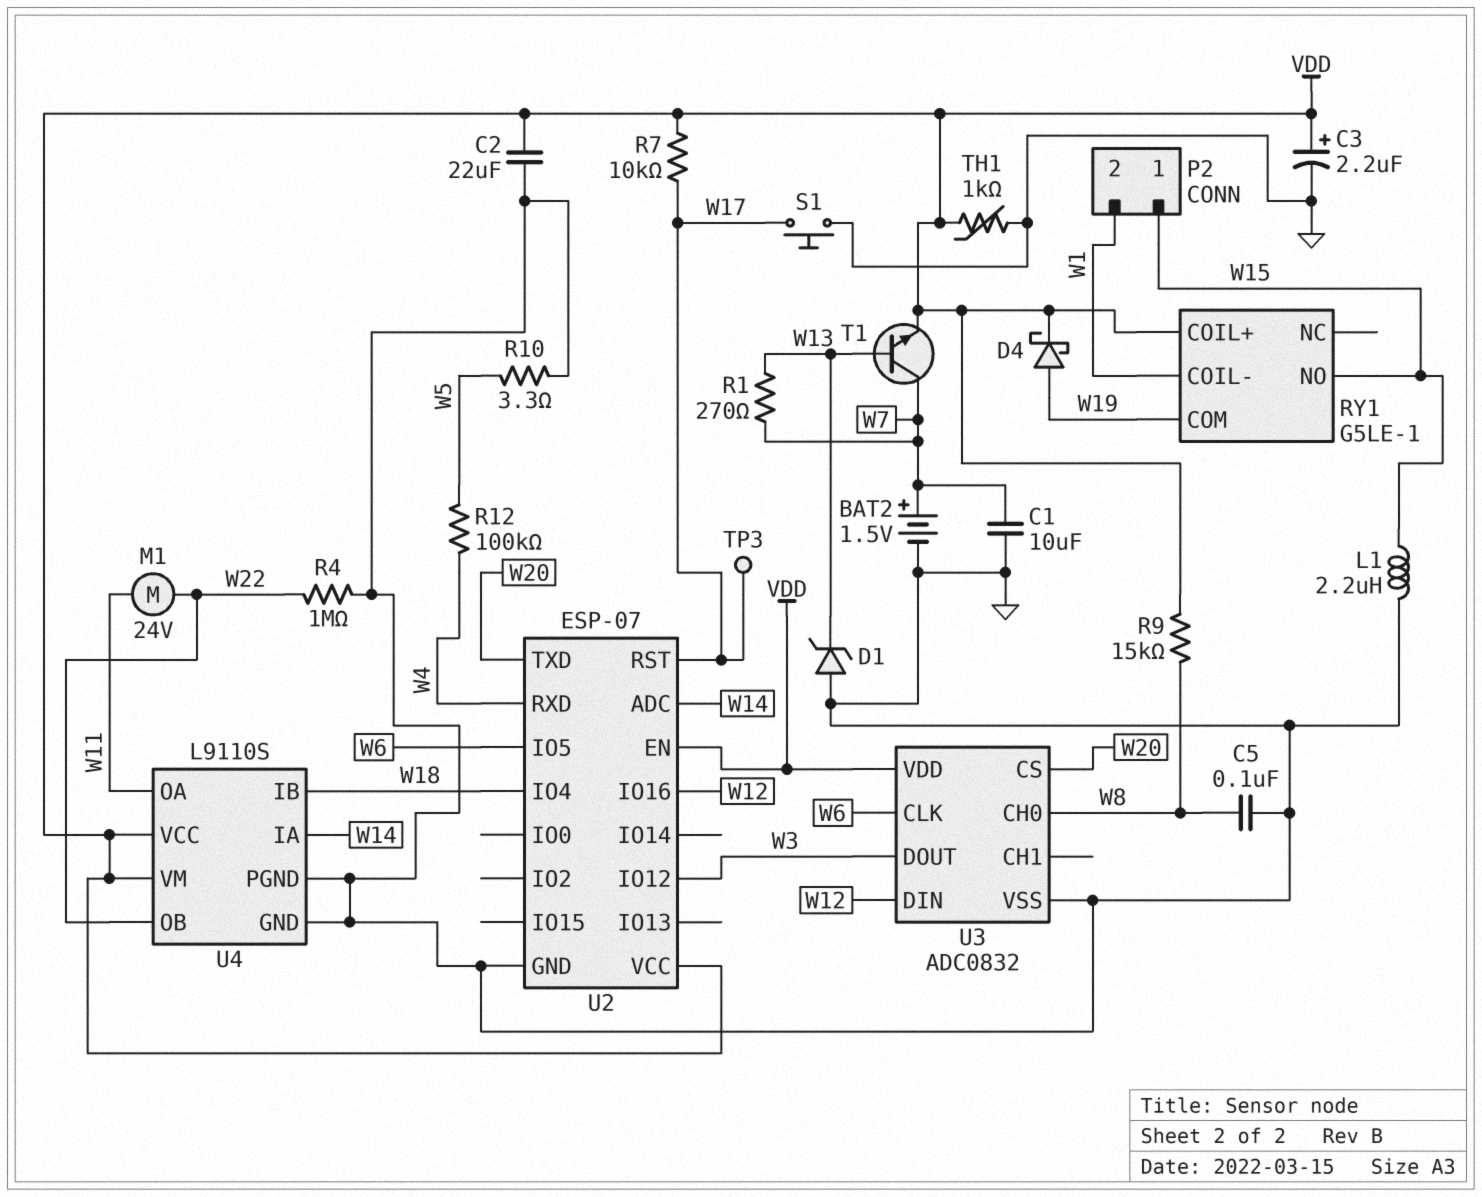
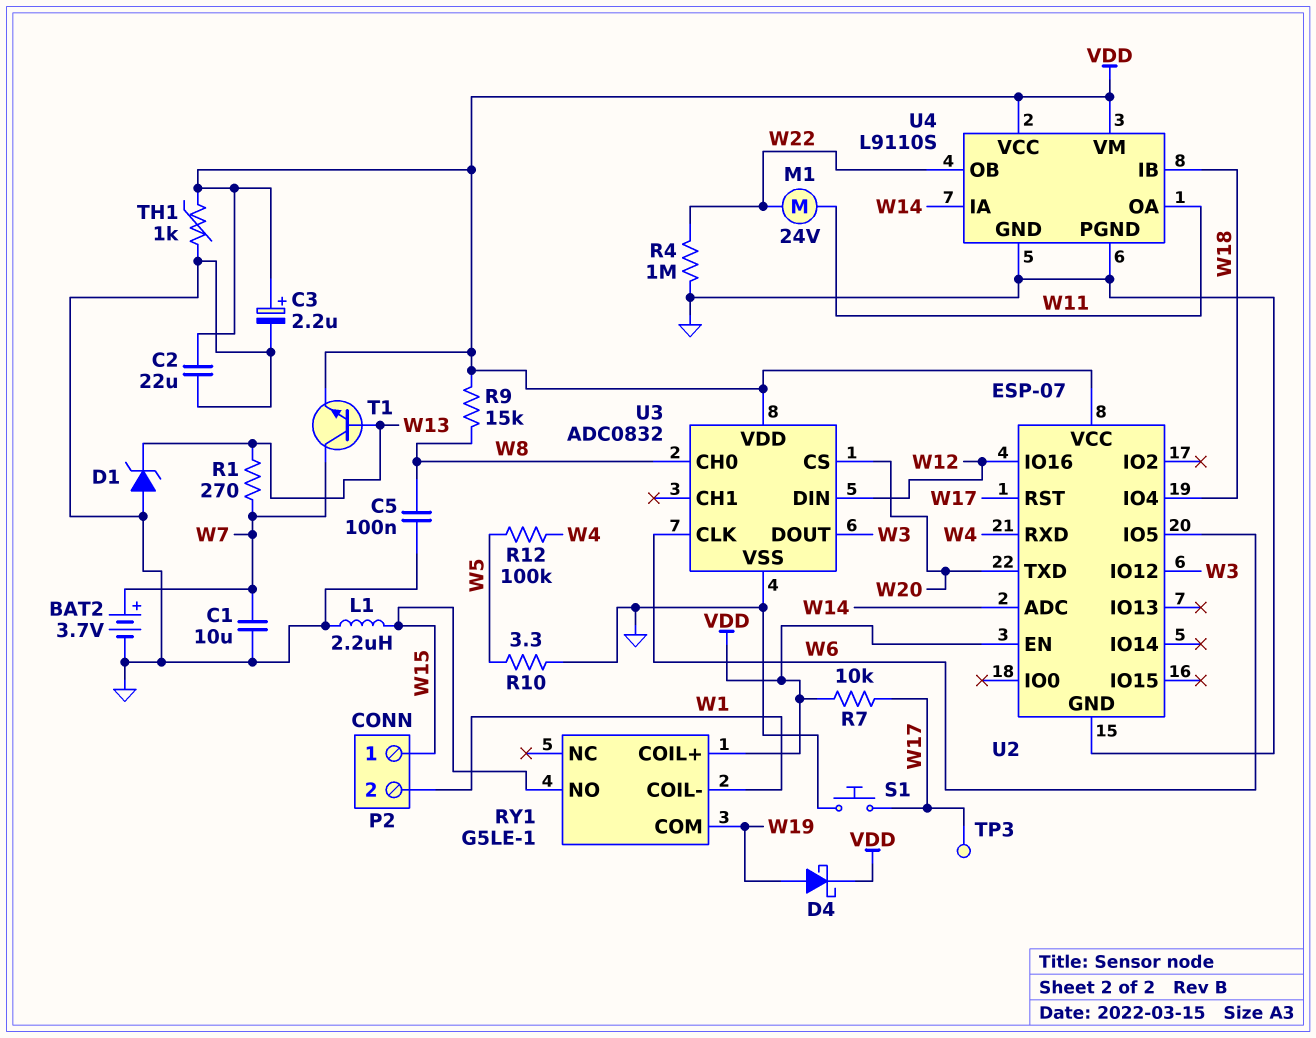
BAT2: 1.5V (plus W7, minus GND) -> 3.7V (plus W7, minus GND)

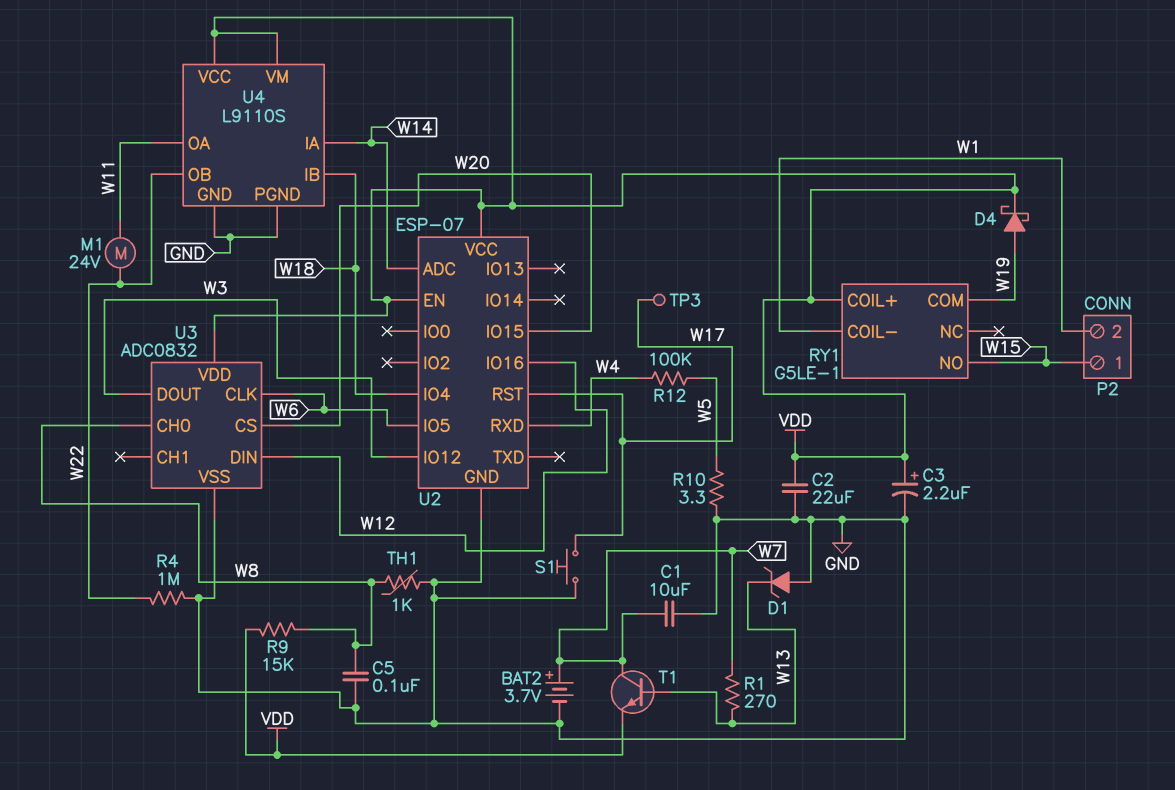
L1: 2.2uH (GND, W15) -> none
R7: 10k (VDD, W17) -> none
TH1: 1k (GND, VDD) -> 1k (GND, W8)
U2 pin IO15: none -> W20
U2 pin TXD: W20 -> none

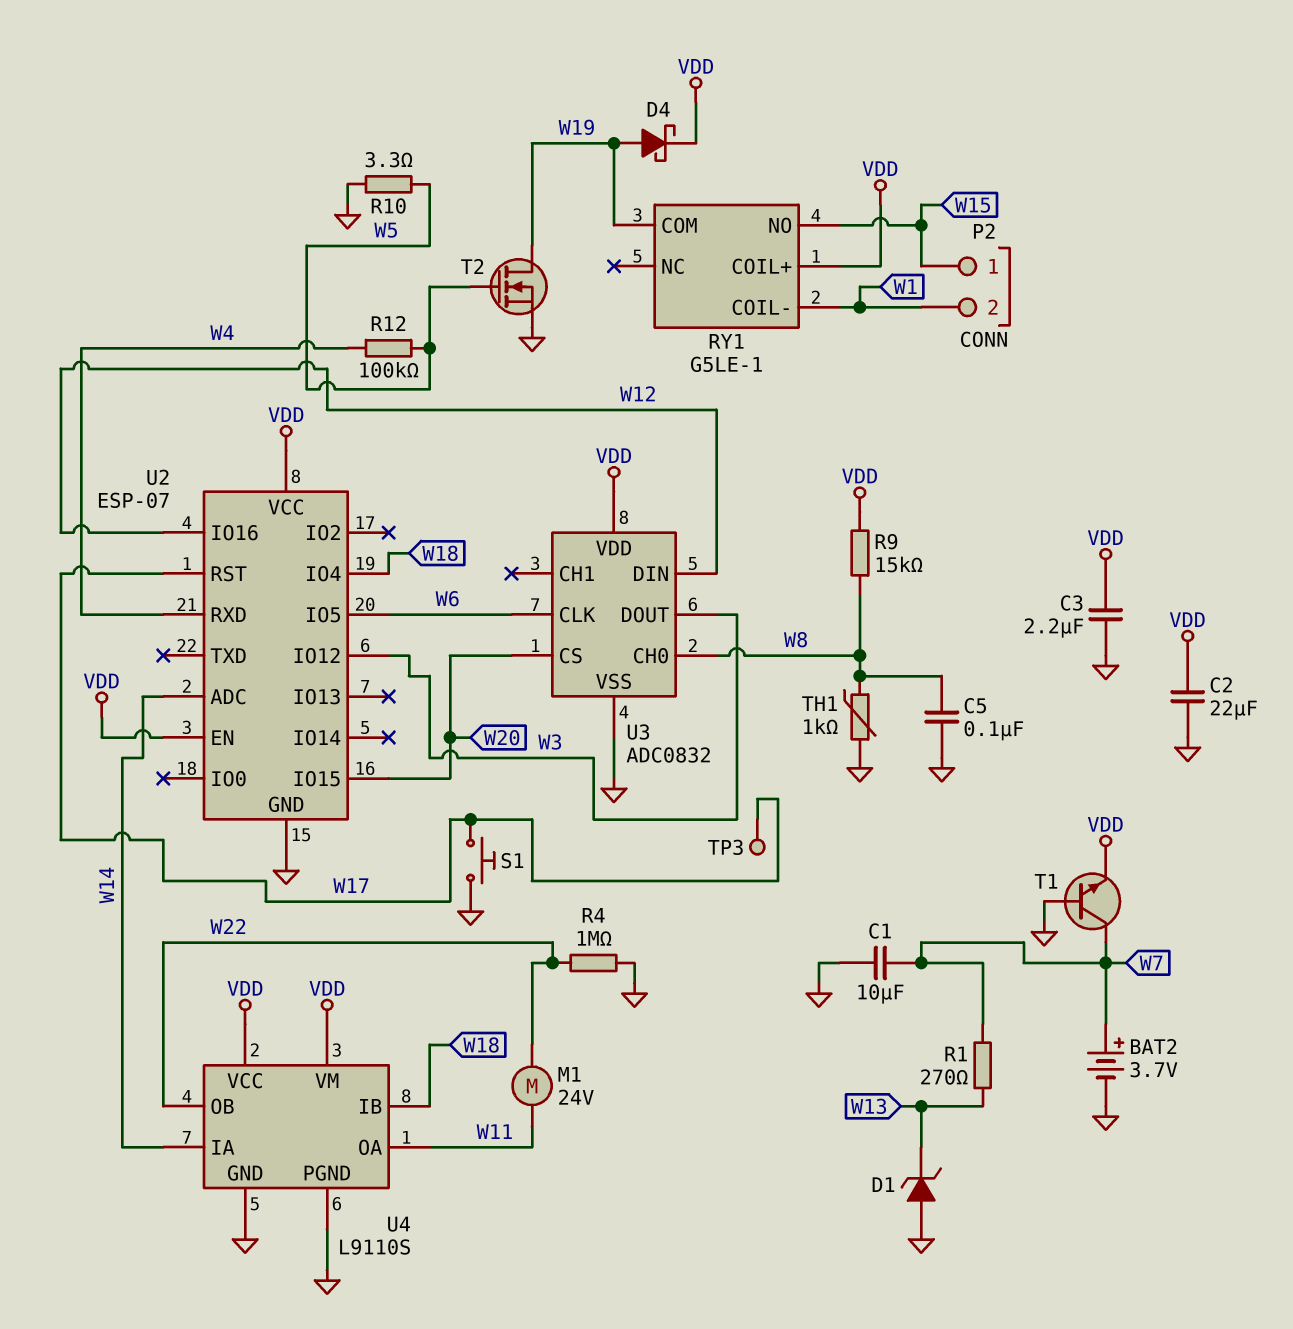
C3: 2.2uF (plus VDD, minus GND) -> 2.2uF (GND, VDD)
T1: NPN (B W13, C W7, E VDD) -> NPN (B GND, C W7, E VDD)
T2: none -> NMOS (G W5, D W19, S GND)

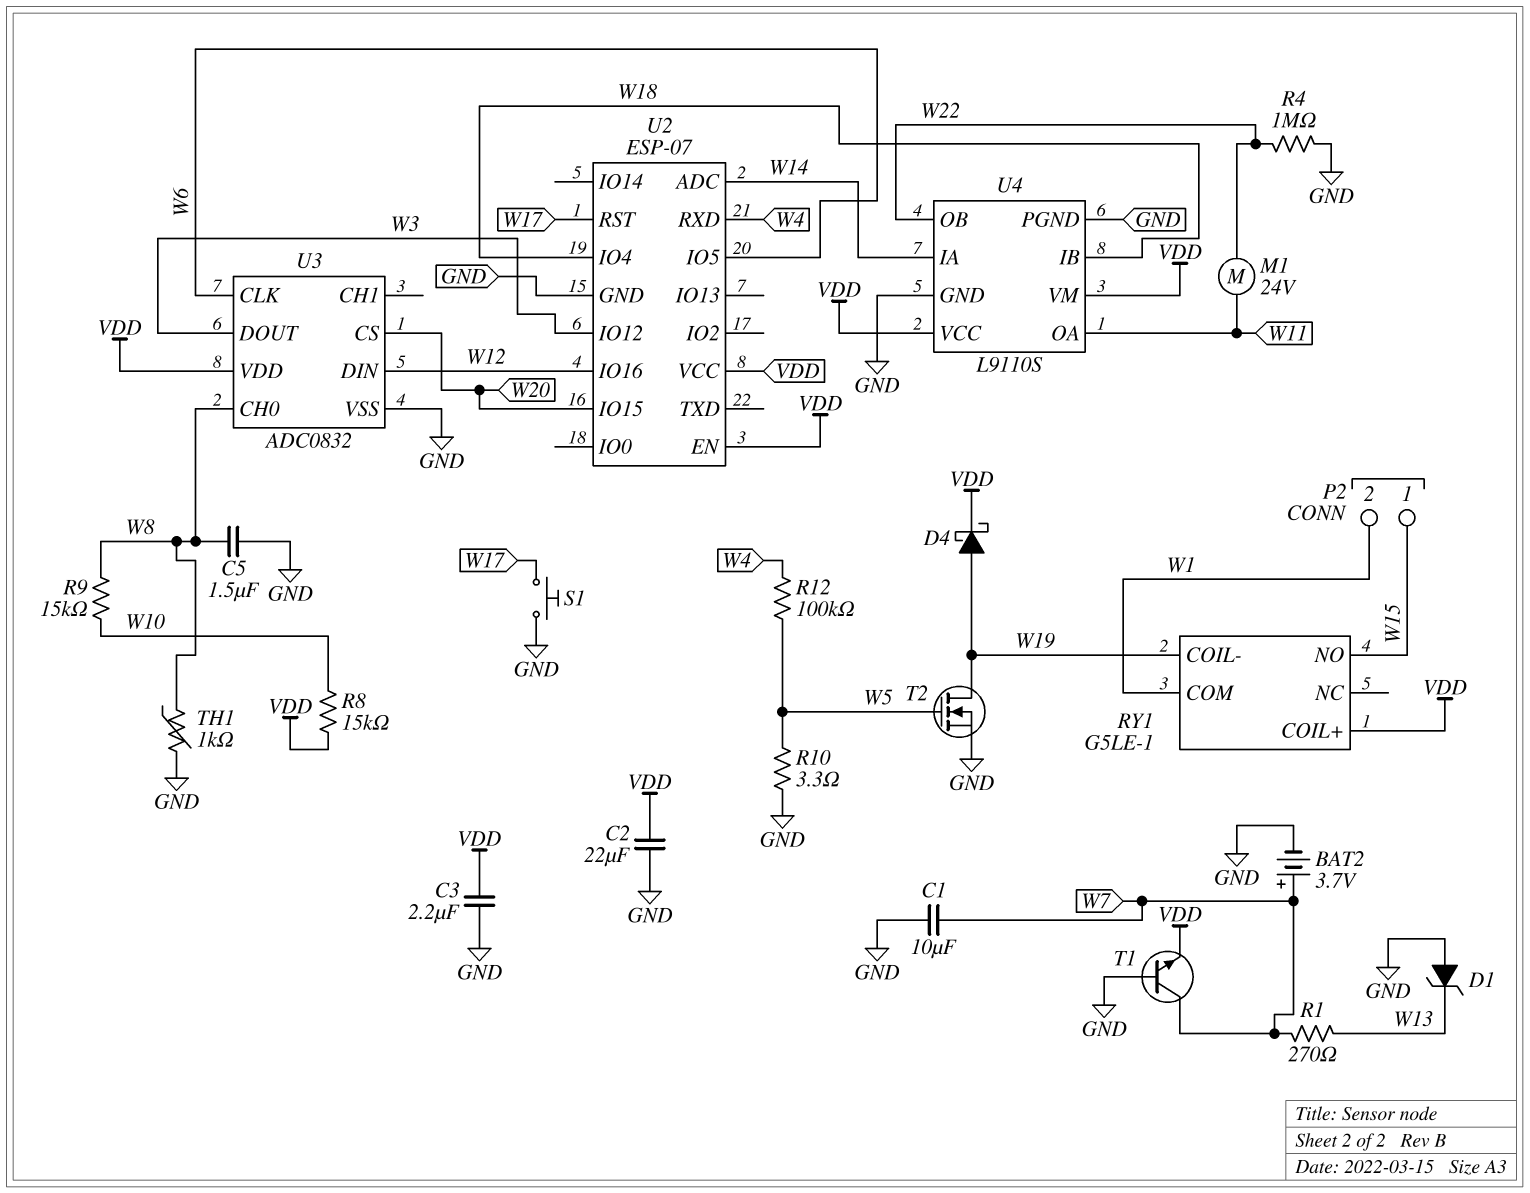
C5: 100nF (GND, W8) -> 1.5uF (GND, W8)
R8: none -> 15k (VDD, W10)
R9: 15k (VDD, W8) -> 15k (W8, W10)
RY1 pin COIL-: W1 -> W19
RY1 pin COM: W19 -> W1
TP3: test point (W17) -> none

